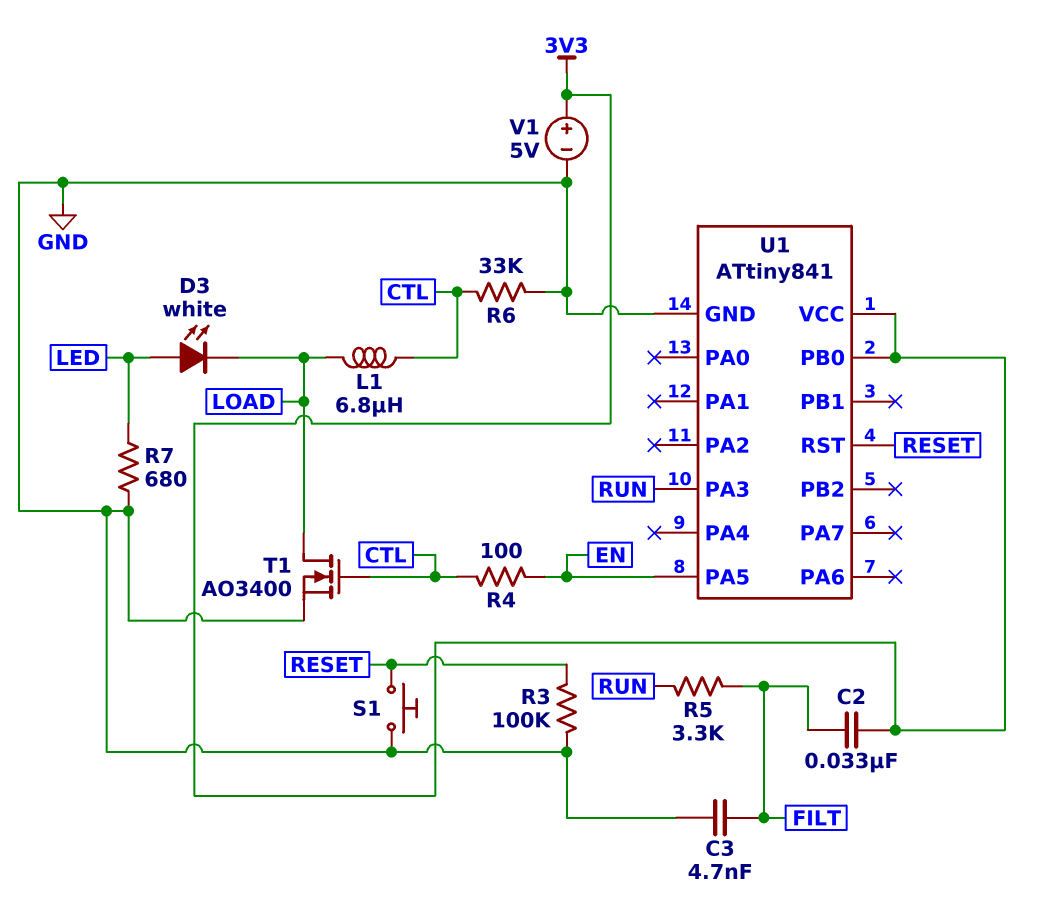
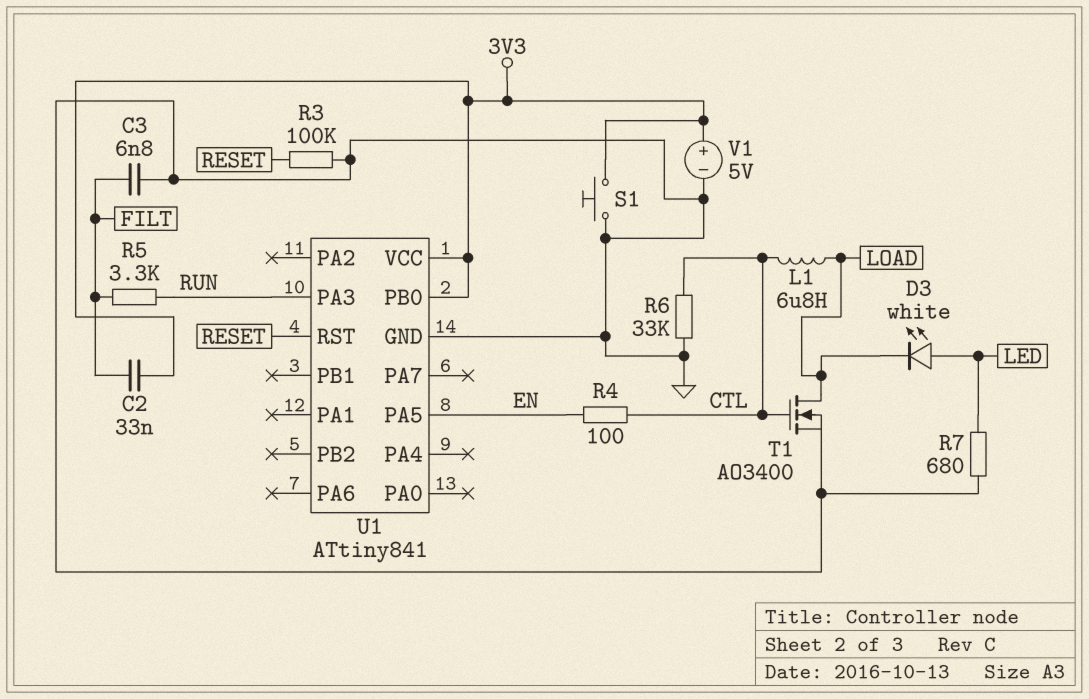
C3: 4.7nF (FILT, GND) -> 6.8nF (FILT, GND)
S1: button (GND, RESET) -> button (3V3, GND)

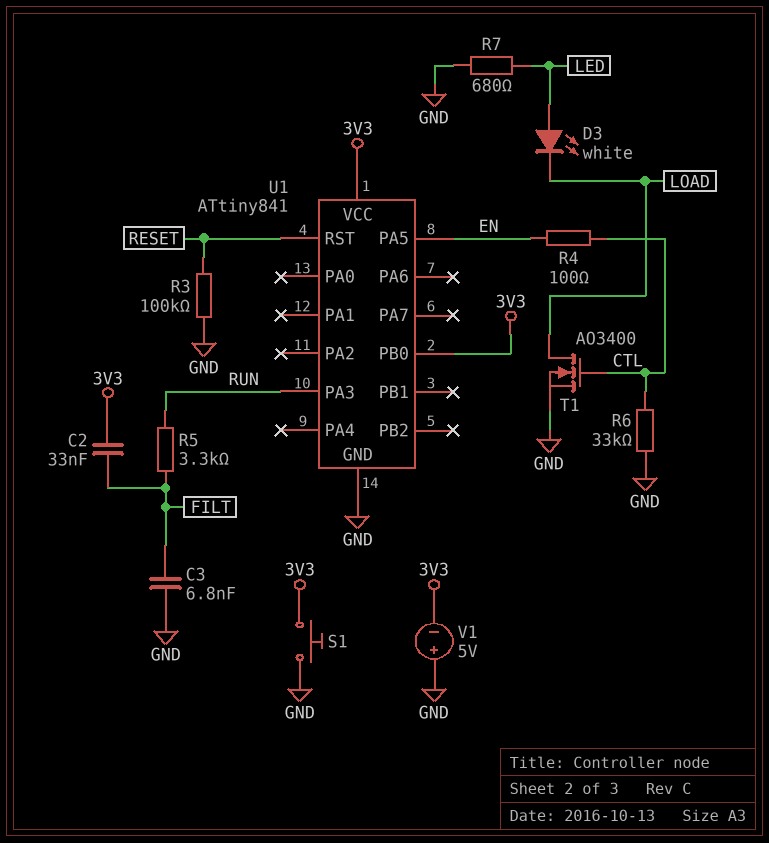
L1: 6.8uH (CTL, LOAD) -> none
V1: 5V (plus 3V3, minus GND) -> 5V (plus GND, minus 3V3)

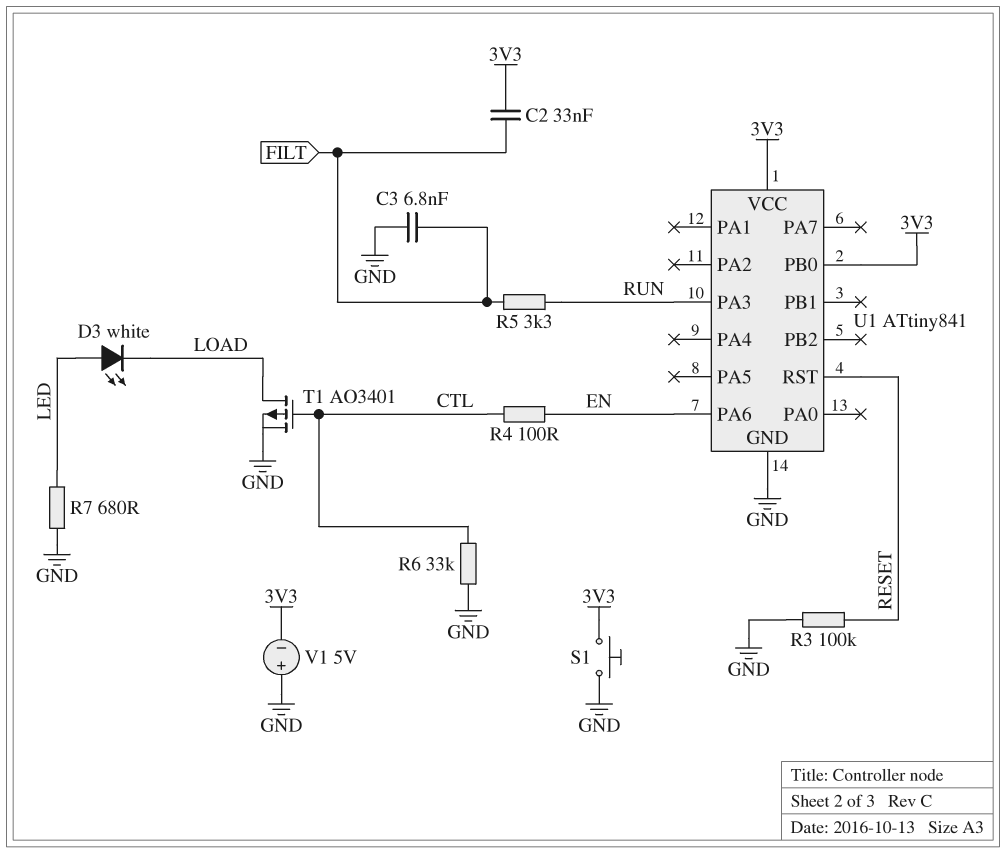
T1: NMOS AO3400 (G CTL, D LOAD, S GND) -> PMOS AO3401 (G CTL, D LOAD, S GND)
U1 pin PA5: EN -> none
U1 pin PA6: none -> EN

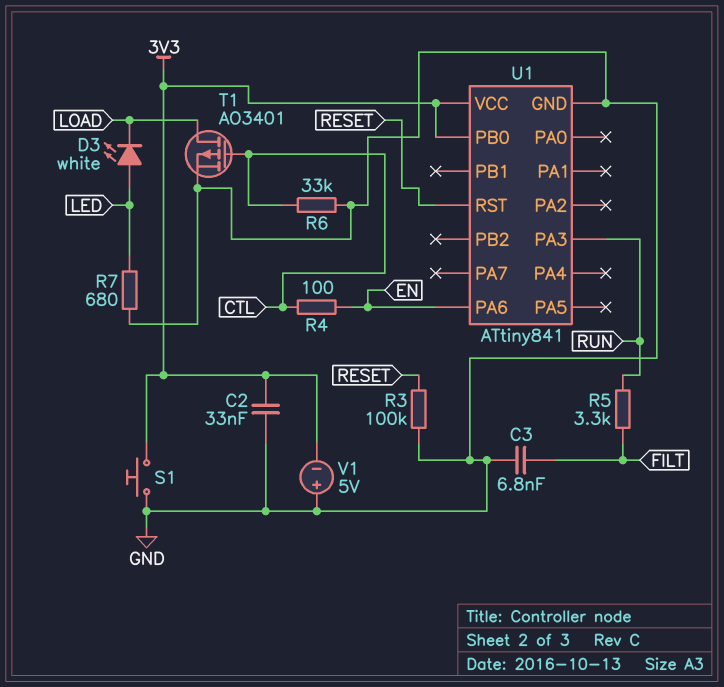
C2: 33nF (3V3, FILT) -> 33nF (3V3, GND)

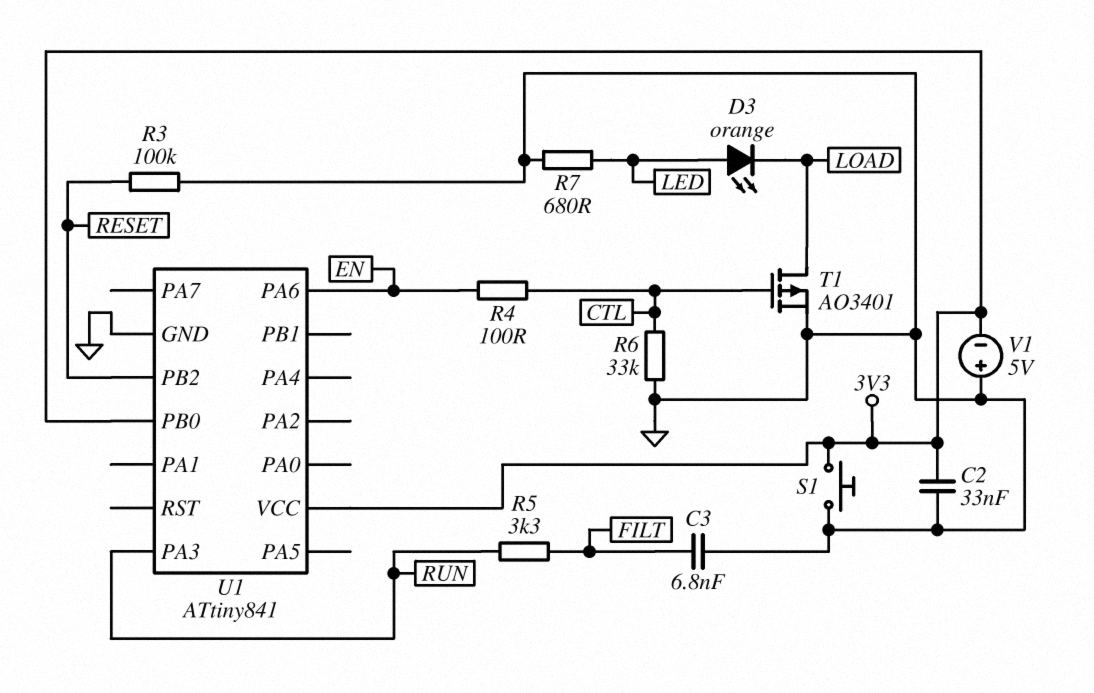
D3: LED white (A LED, K LOAD) -> LED orange (A LED, K LOAD)
U1 pin PB2: none -> RESET
U1 pin RST: RESET -> none

